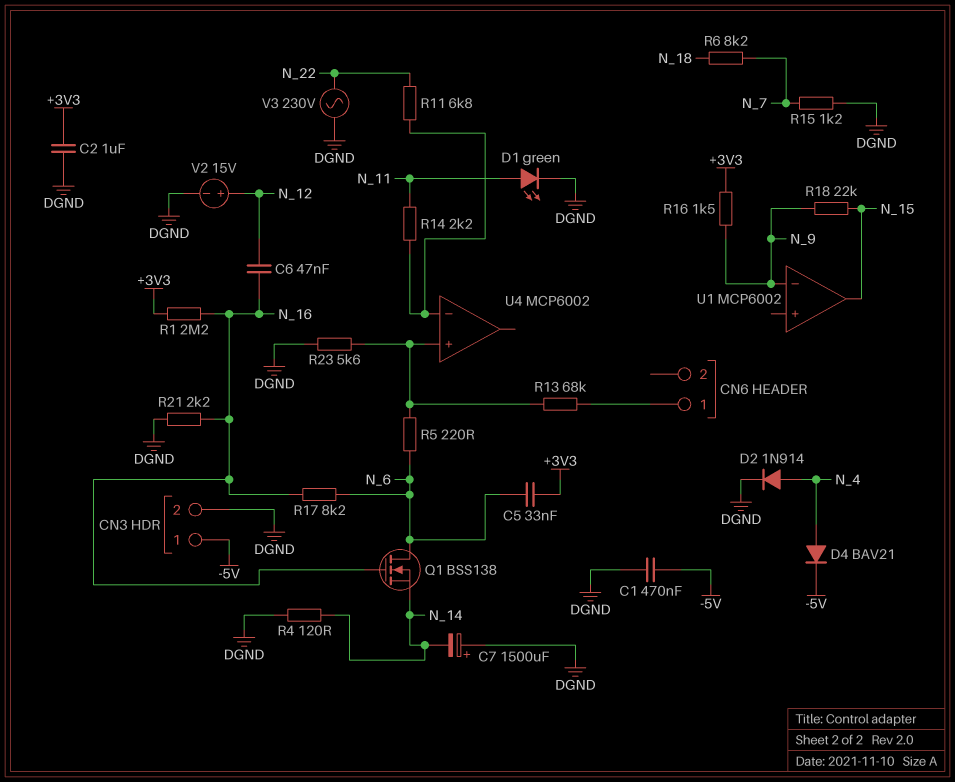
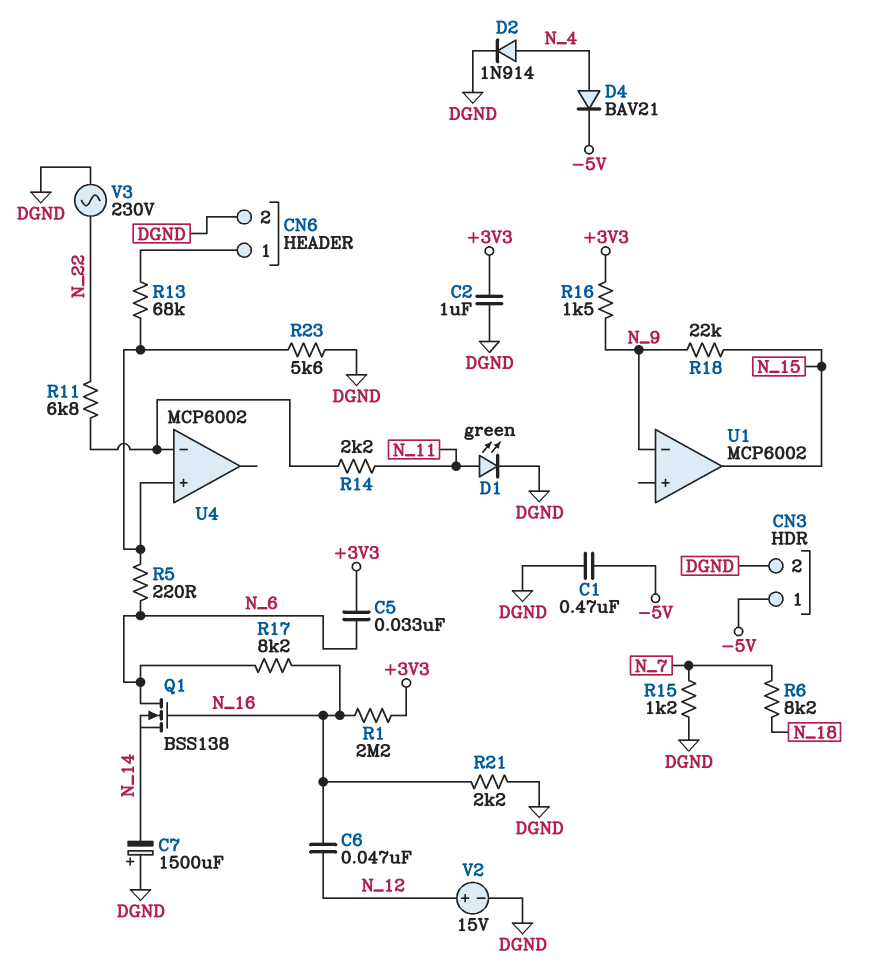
CN6 pin 2: none -> DGND
R4: 120 (DGND, N_14) -> none

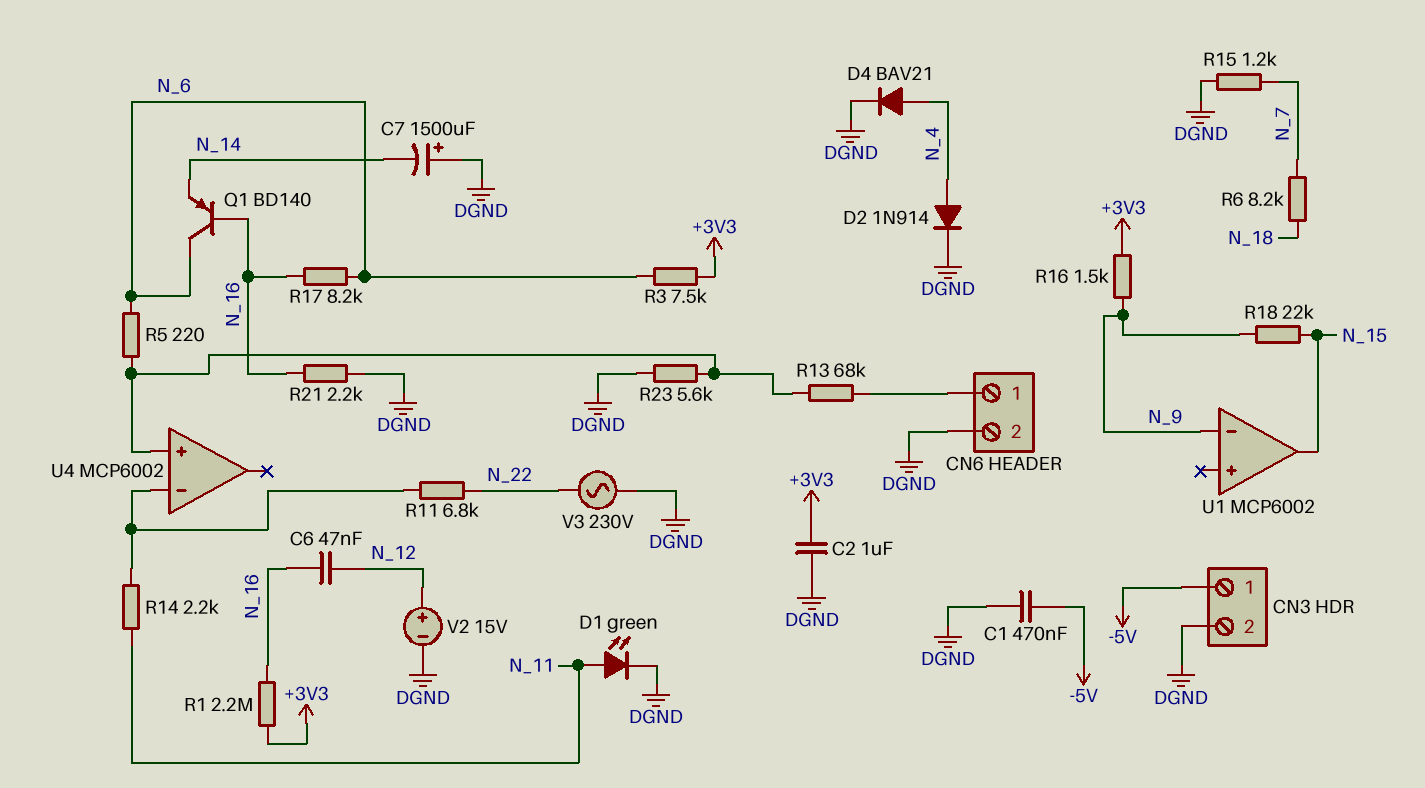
C5: 33nF (+3V3, N_6) -> none
D4: diode BAV21 (A N_4, K -5V) -> diode BAV21 (A N_4, K DGND)
Q1: NMOS BSS138 (G N_16, D N_6, S N_14) -> PNP BD140 (B N_16, C N_6, E N_14)
R3: none -> 7.5k (+3V3, N_6)

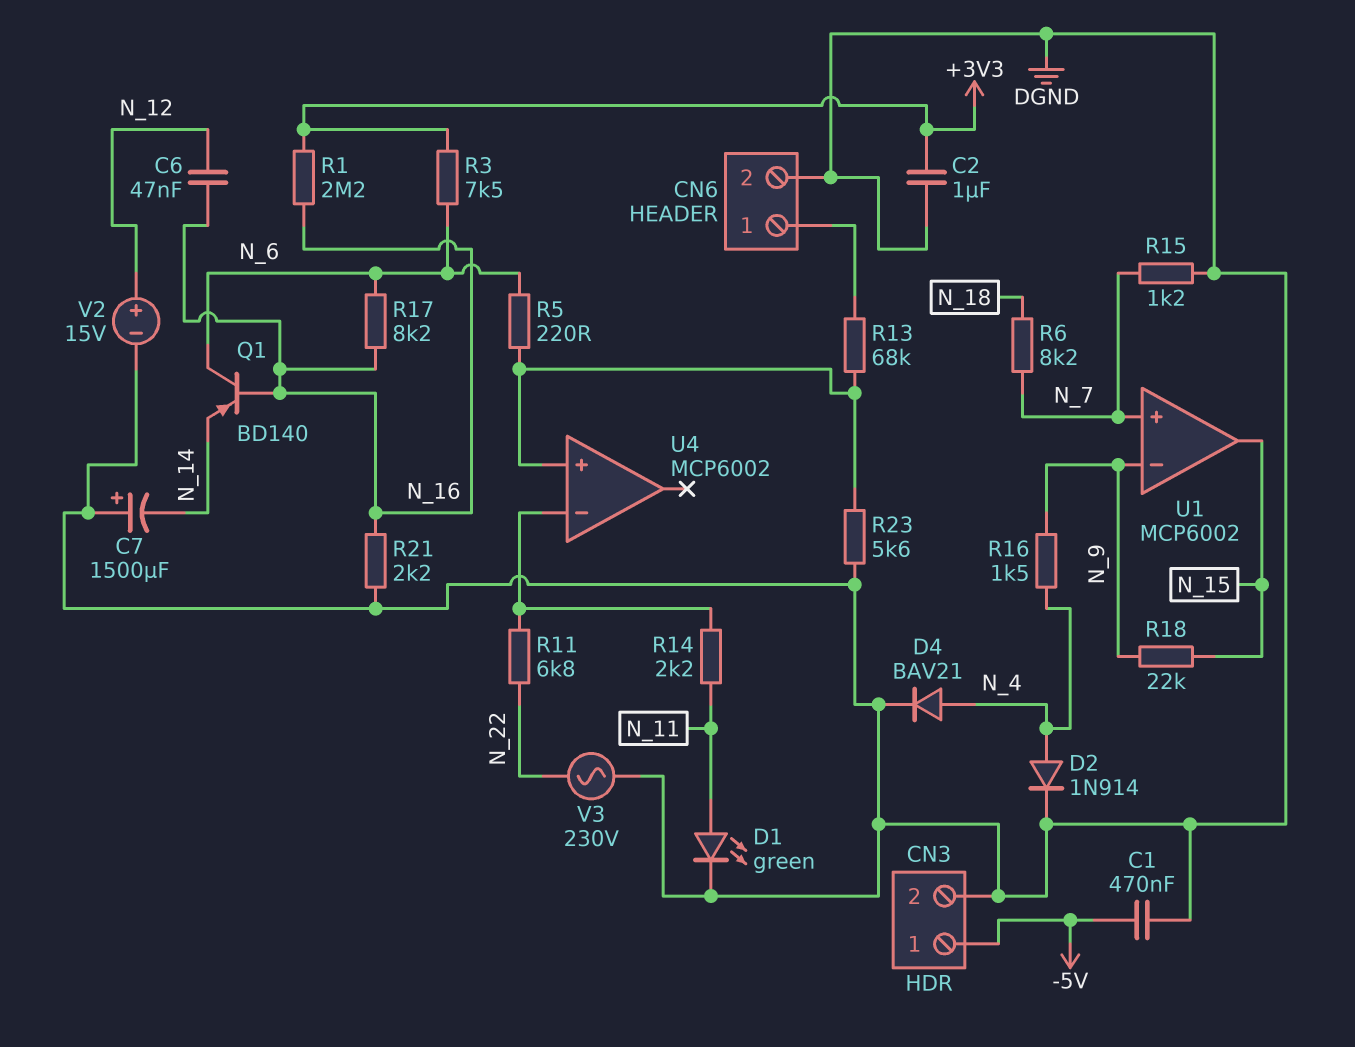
R16: 1.5k (+3V3, N_9) -> 1.5k (N_4, N_9)
U1 pin in+: none -> N_7

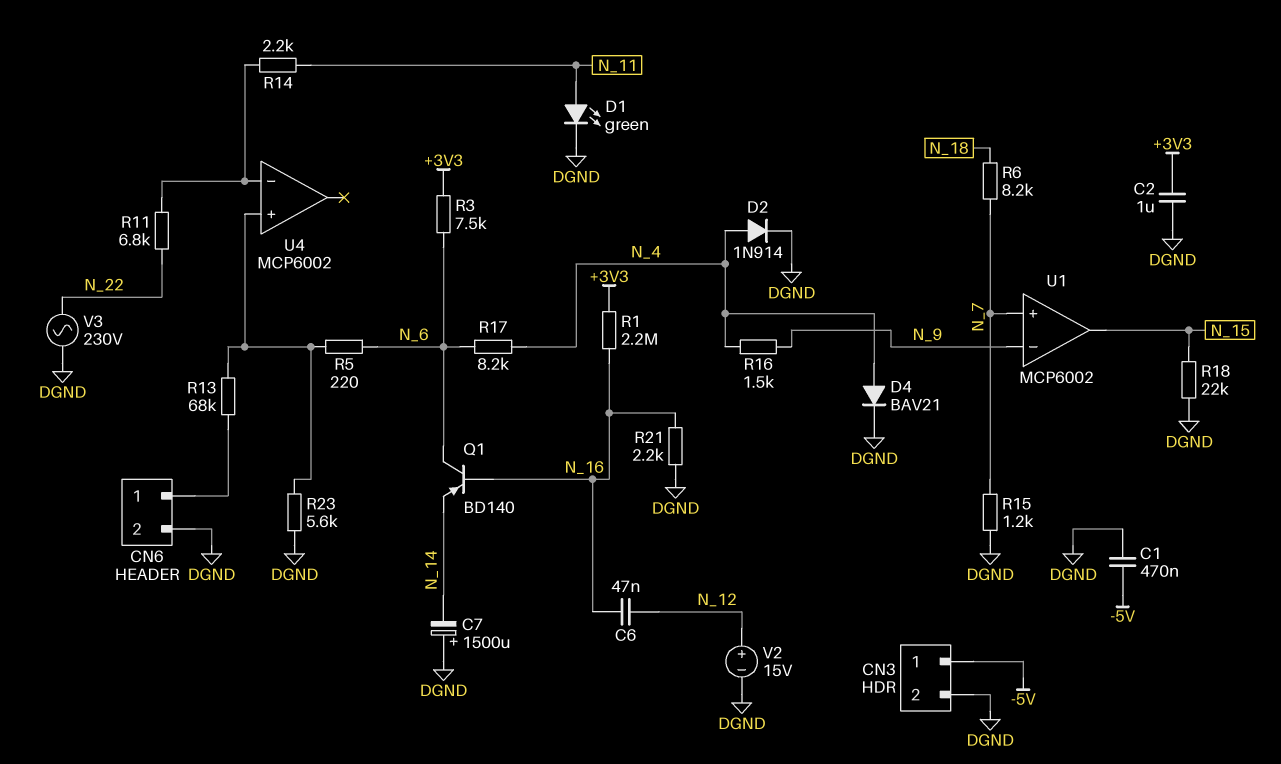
R17: 8.2k (N_6, N_16) -> 8.2k (N_4, N_6)
R18: 22k (N_9, N_15) -> 22k (DGND, N_15)

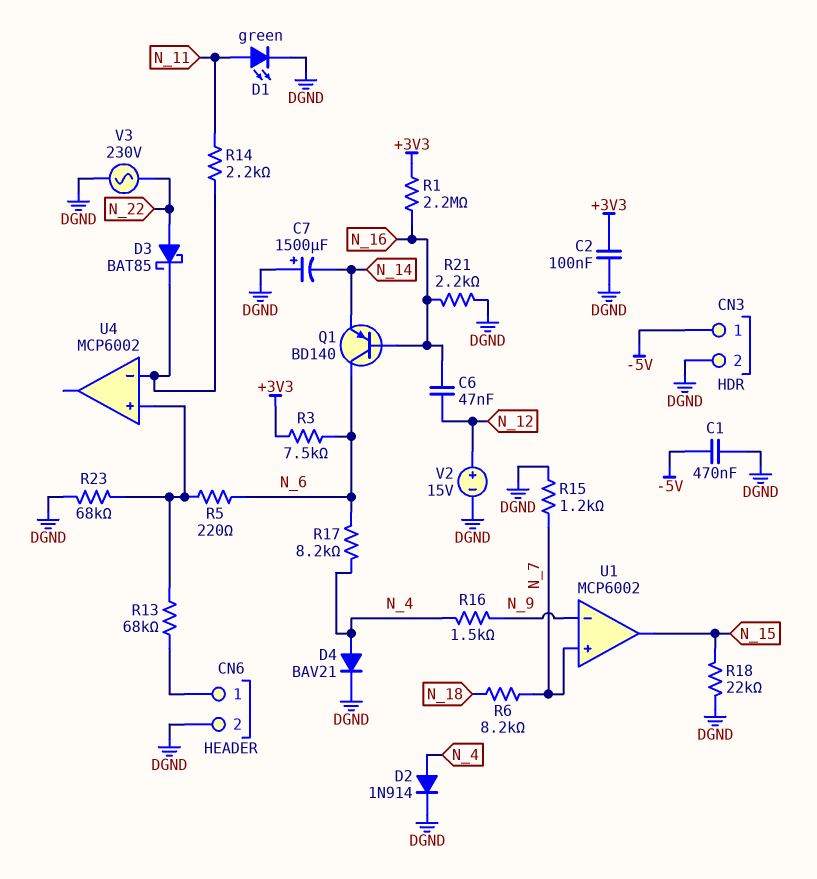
C2: 1uF (+3V3, DGND) -> 100nF (+3V3, DGND)
D3: none -> schottky BAT85 (A N_22, K U4/in-)
R11: 6.8k (N_22, U4/in-) -> none
R23: 5.6k (DGND, U4/in+) -> 68k (DGND, U4/in+)

